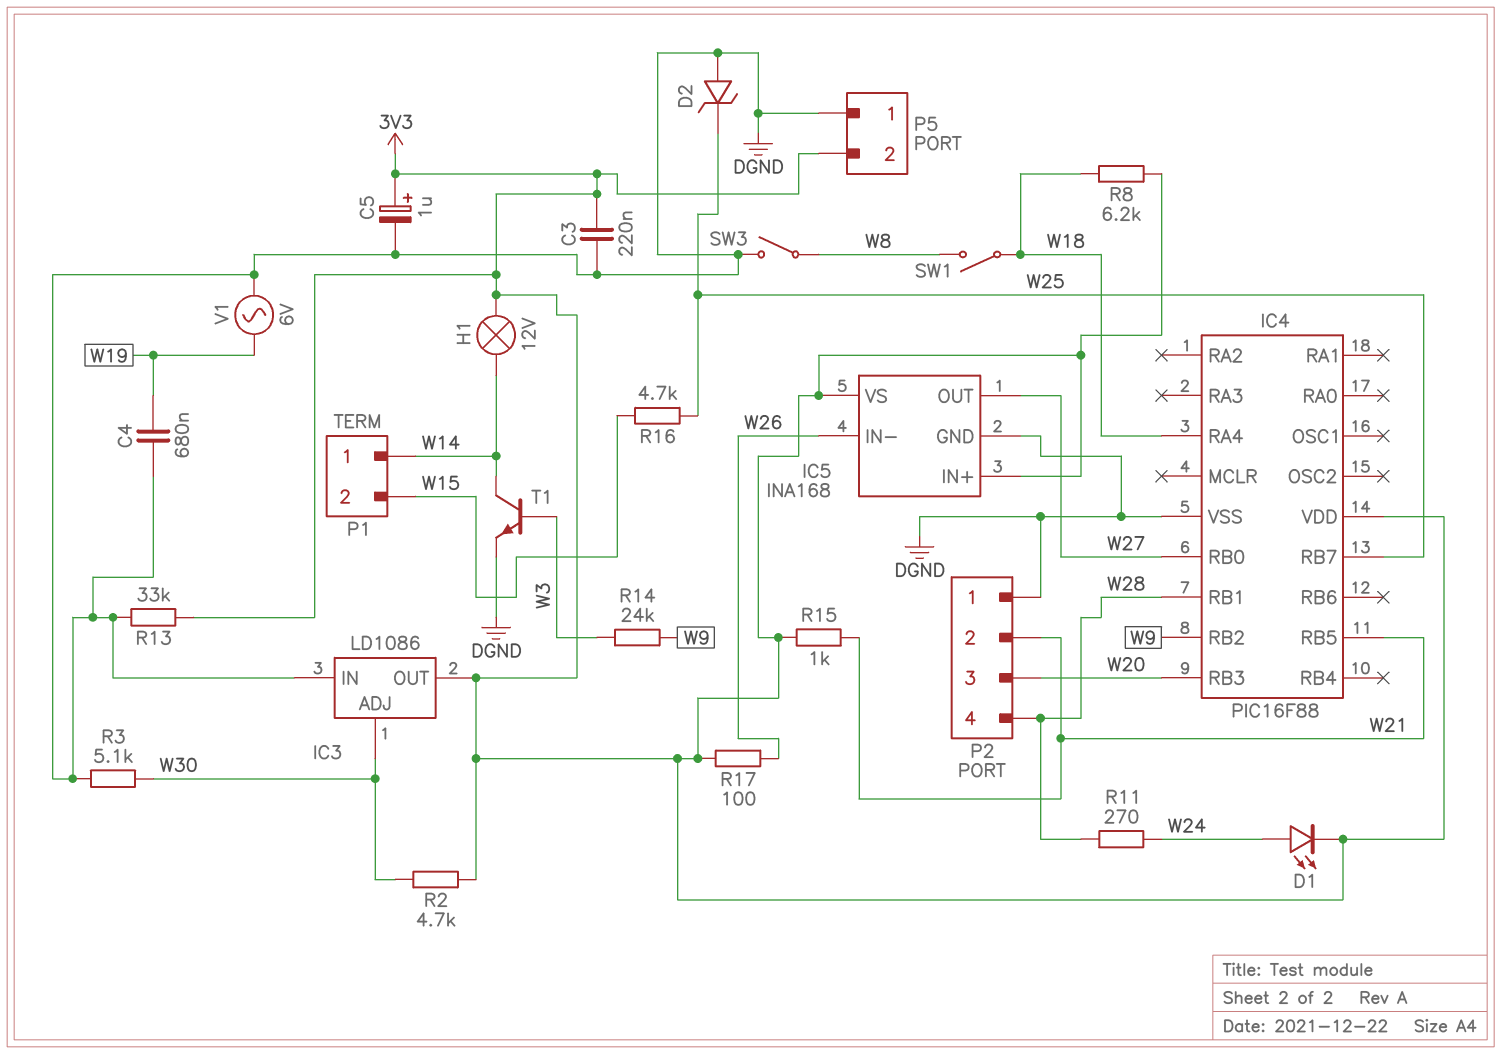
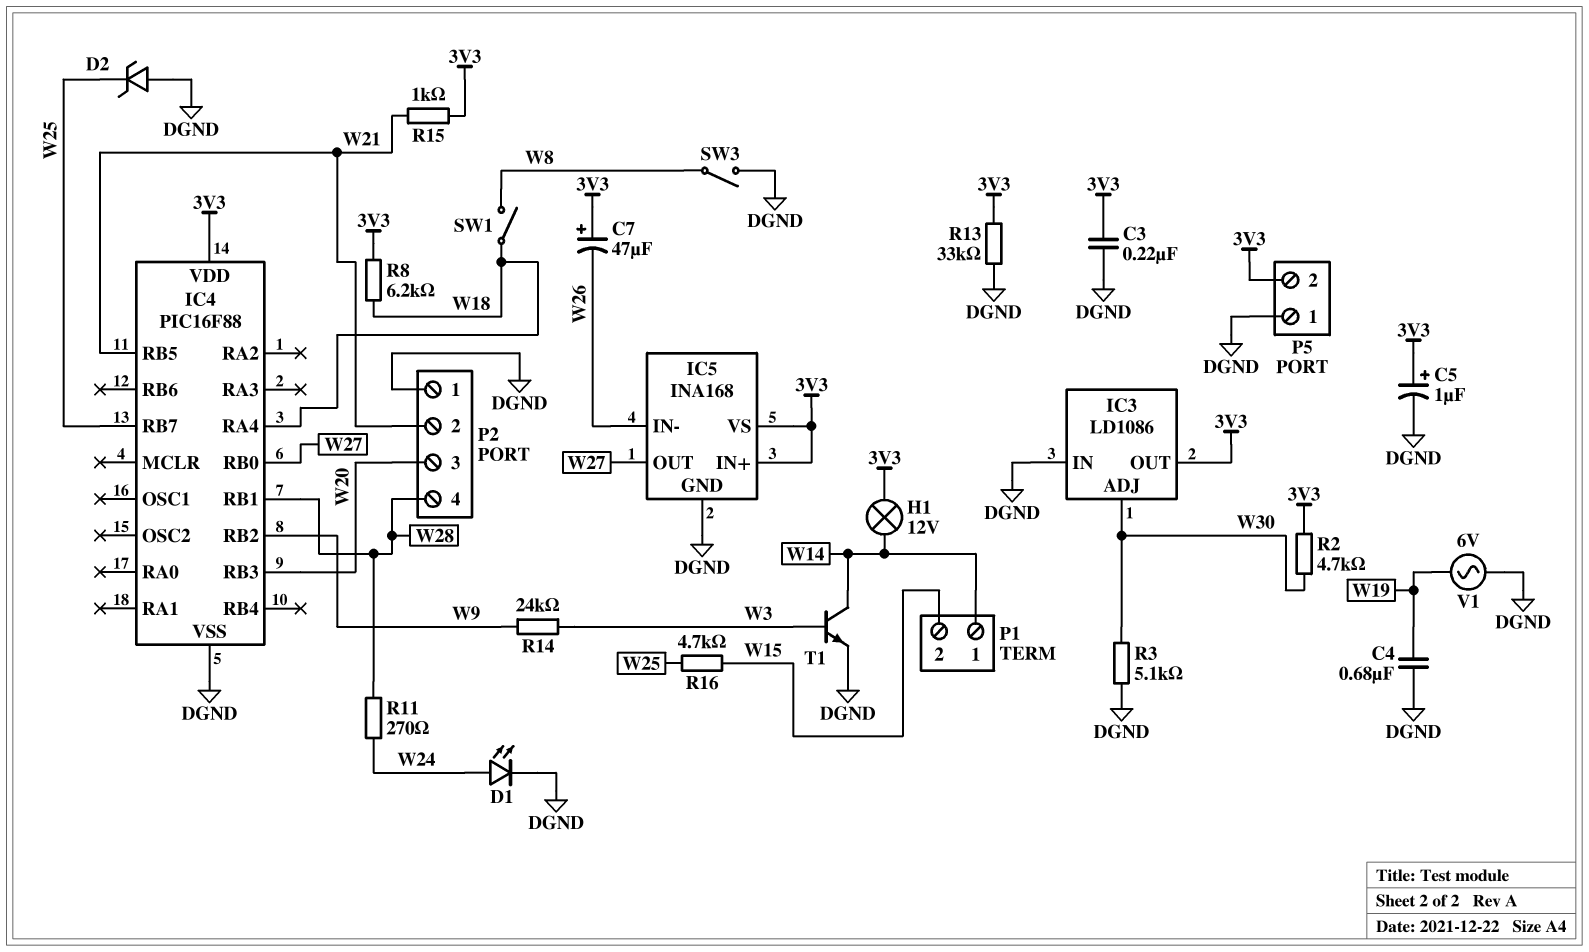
C7: none -> 47uF (plus 3V3, minus W26)
D1: LED (A W24, K 3V3) -> LED (A W24, K DGND)
R17: 100 (3V3, W26) -> none

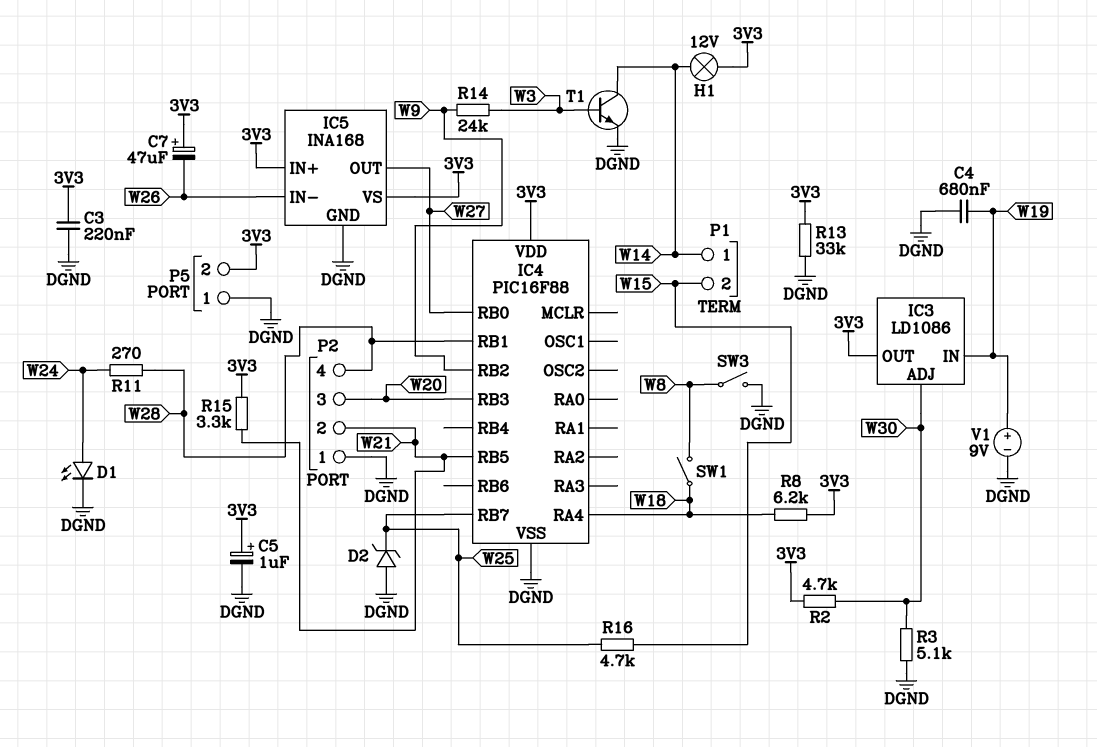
IC3 pin IN: DGND -> W19
R15: 1k (3V3, W21) -> 3.3k (3V3, W21)
V1: AC 6V (DGND, W19) -> 9V (plus W19, minus DGND)

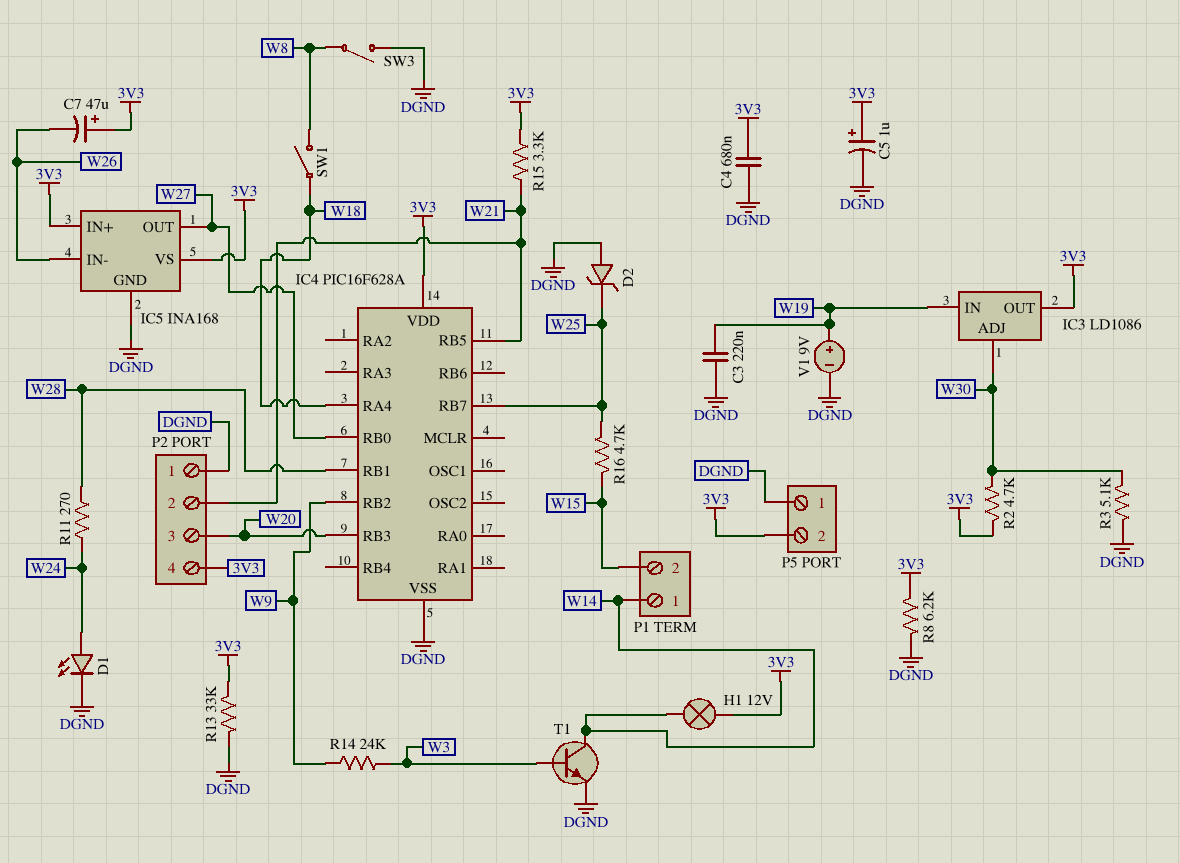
C3: 220nF (3V3, DGND) -> 220nF (DGND, W19)
C4: 680nF (DGND, W19) -> 680nF (3V3, DGND)
IC4: PIC16F88 -> PIC16F628A
P2 pin 4: W28 -> 3V3
R8: 6.2k (3V3, W18) -> 6.2k (3V3, DGND)

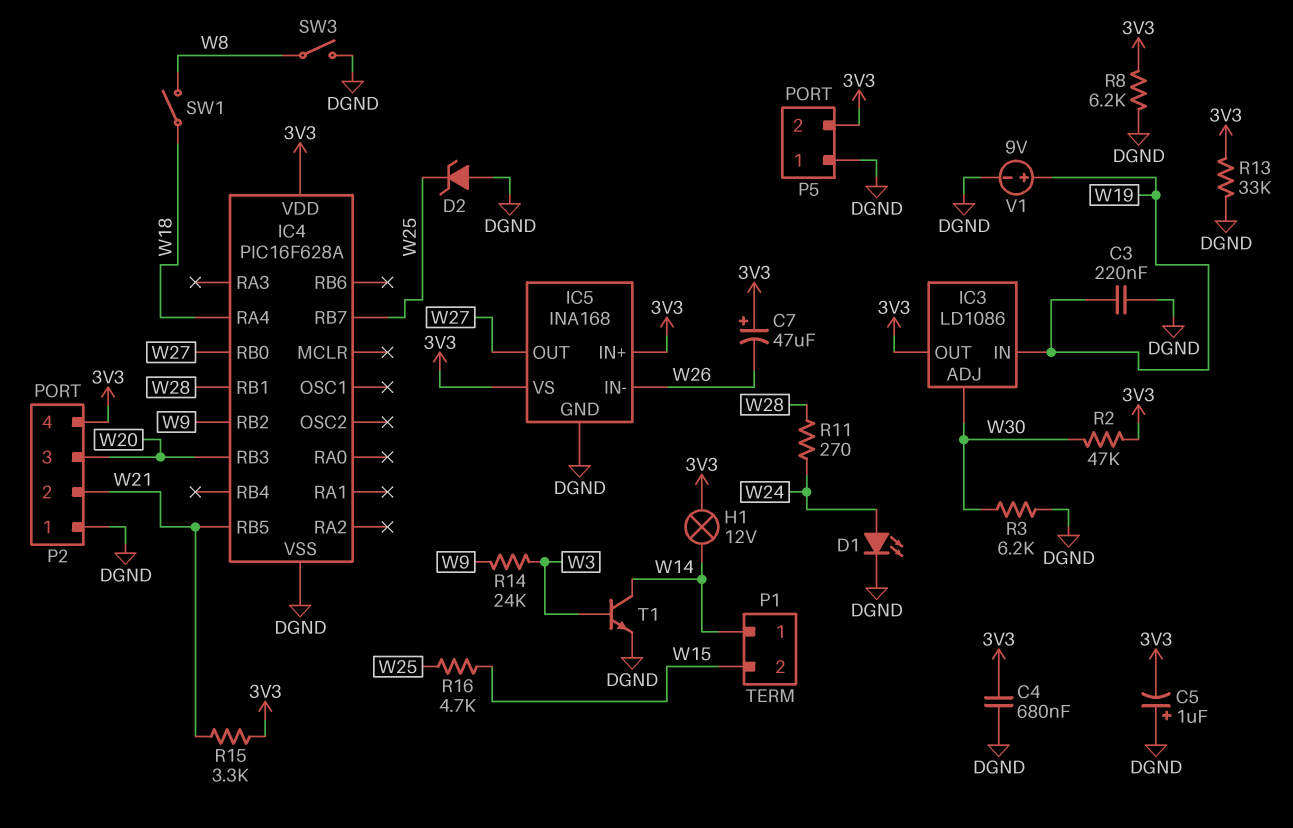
C5: 1uF (plus 3V3, minus DGND) -> 1uF (plus DGND, minus 3V3)
R2: 4.7k (3V3, W30) -> 47k (3V3, W30)
R3: 5.1k (DGND, W30) -> 6.2k (DGND, W30)

